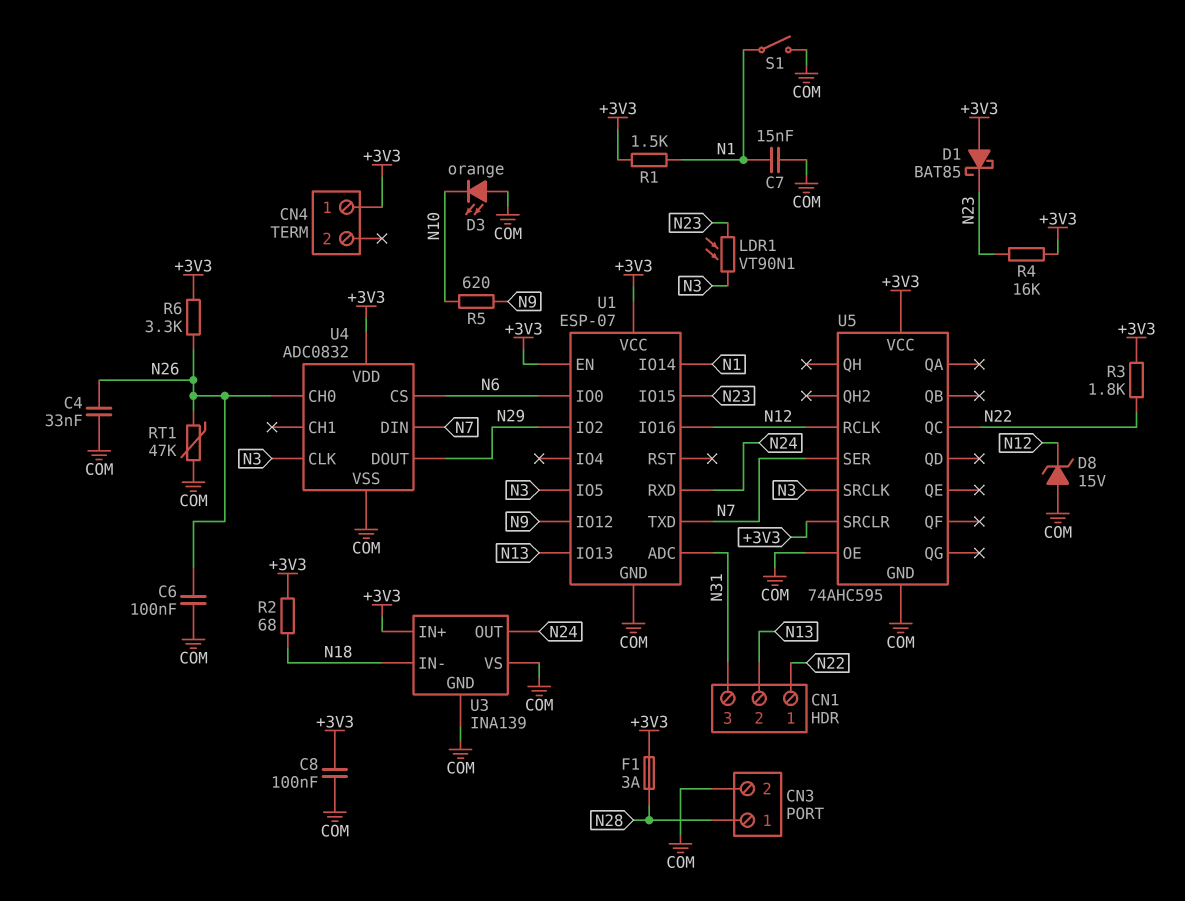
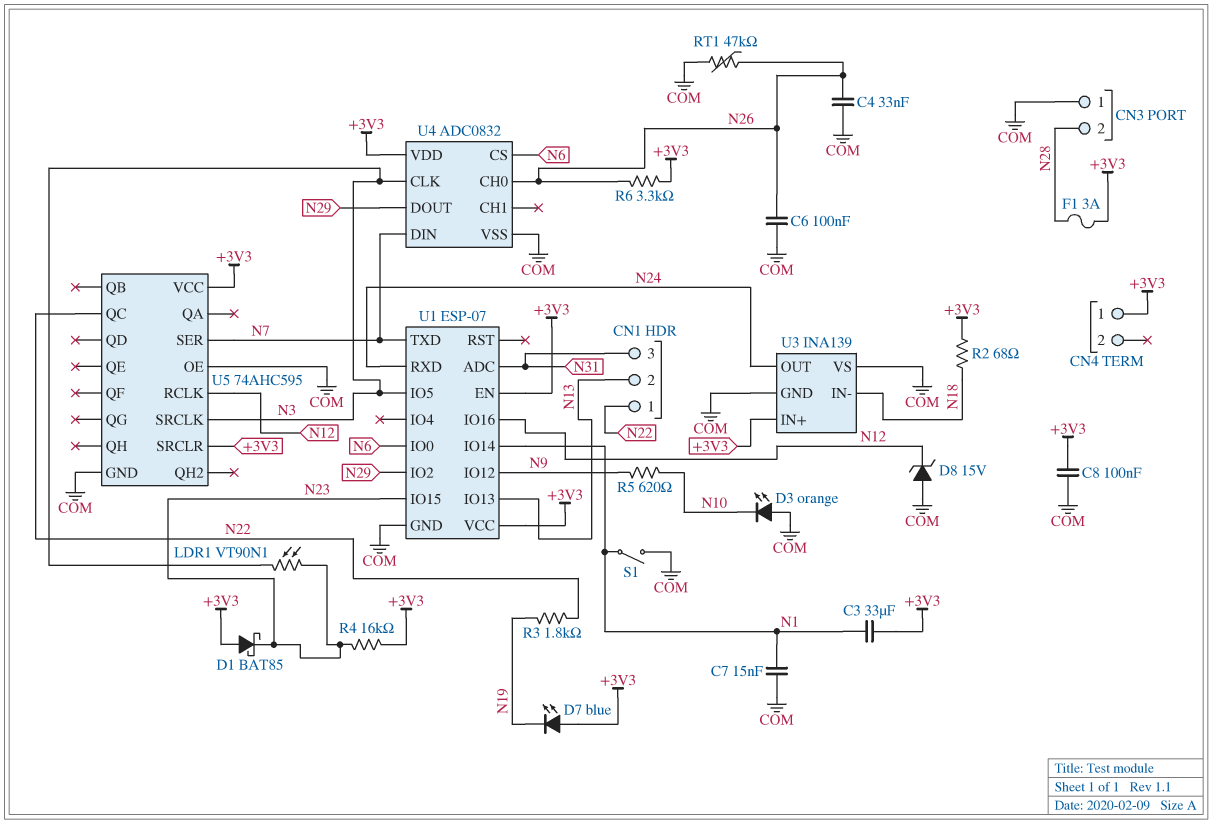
C3: none -> 33uF (+3V3, N1)
CN3 pin 1: N28 -> COM
CN3 pin 2: COM -> N28
D7: none -> LED blue (A +3V3, K N19)
R1: 1.5k (+3V3, N1) -> none
R3: 1.8k (+3V3, N22) -> 1.8k (N19, N22)

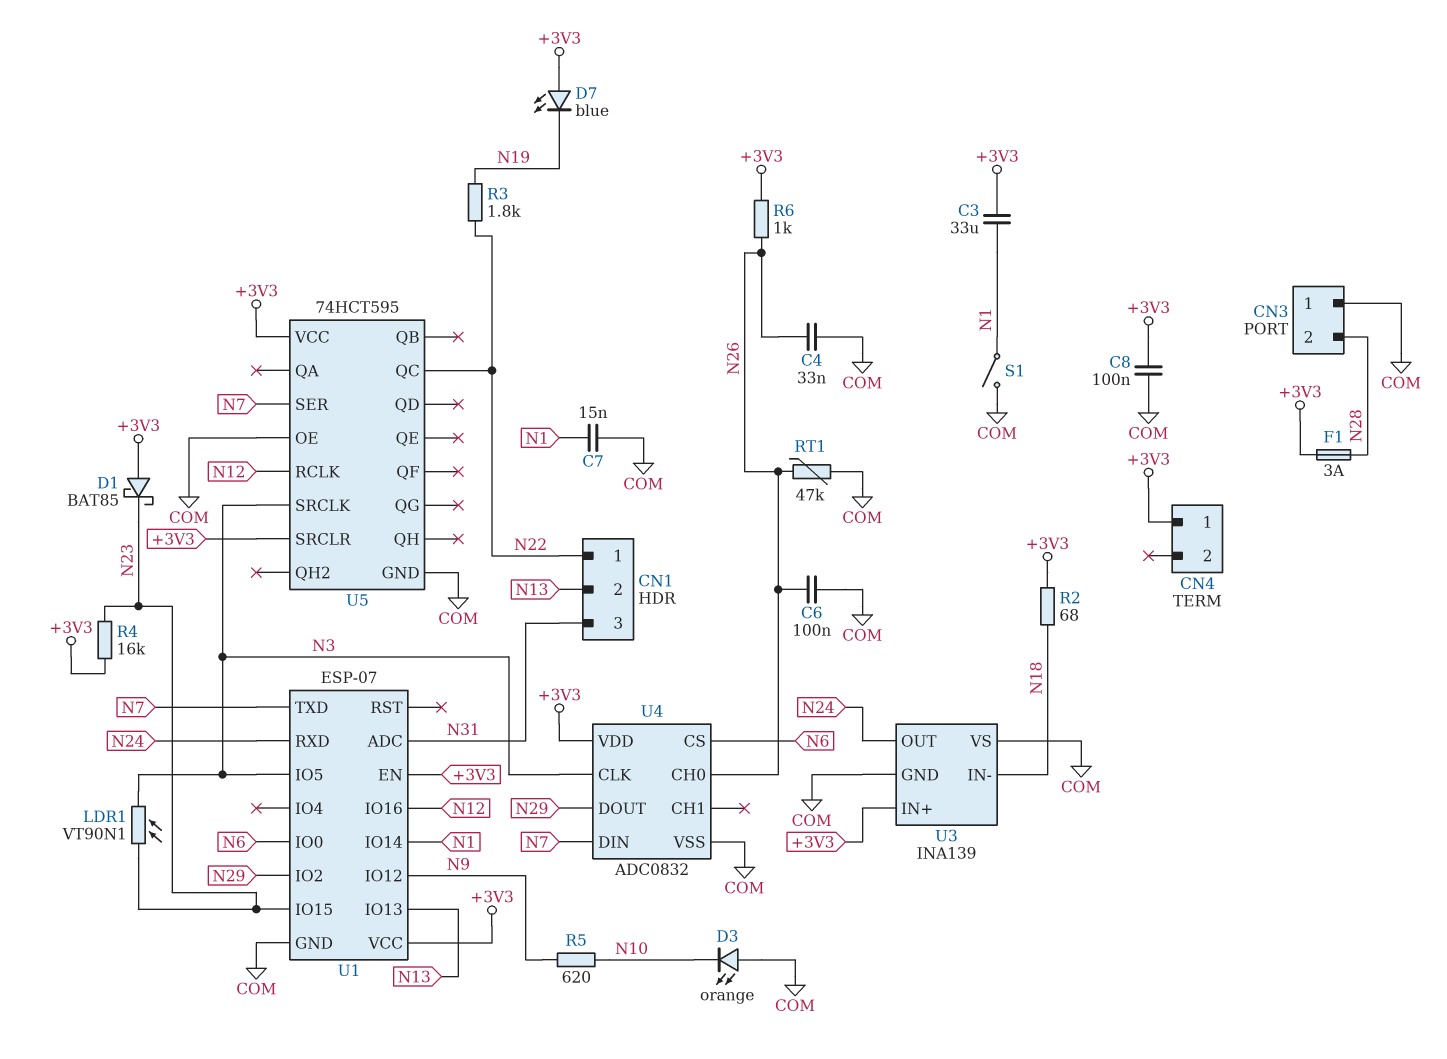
D8: zener 15V (A COM, K N12) -> none
R6: 3.3k (+3V3, N26) -> 1k (+3V3, N26)
U5: 74AHC595 -> 74HCT595

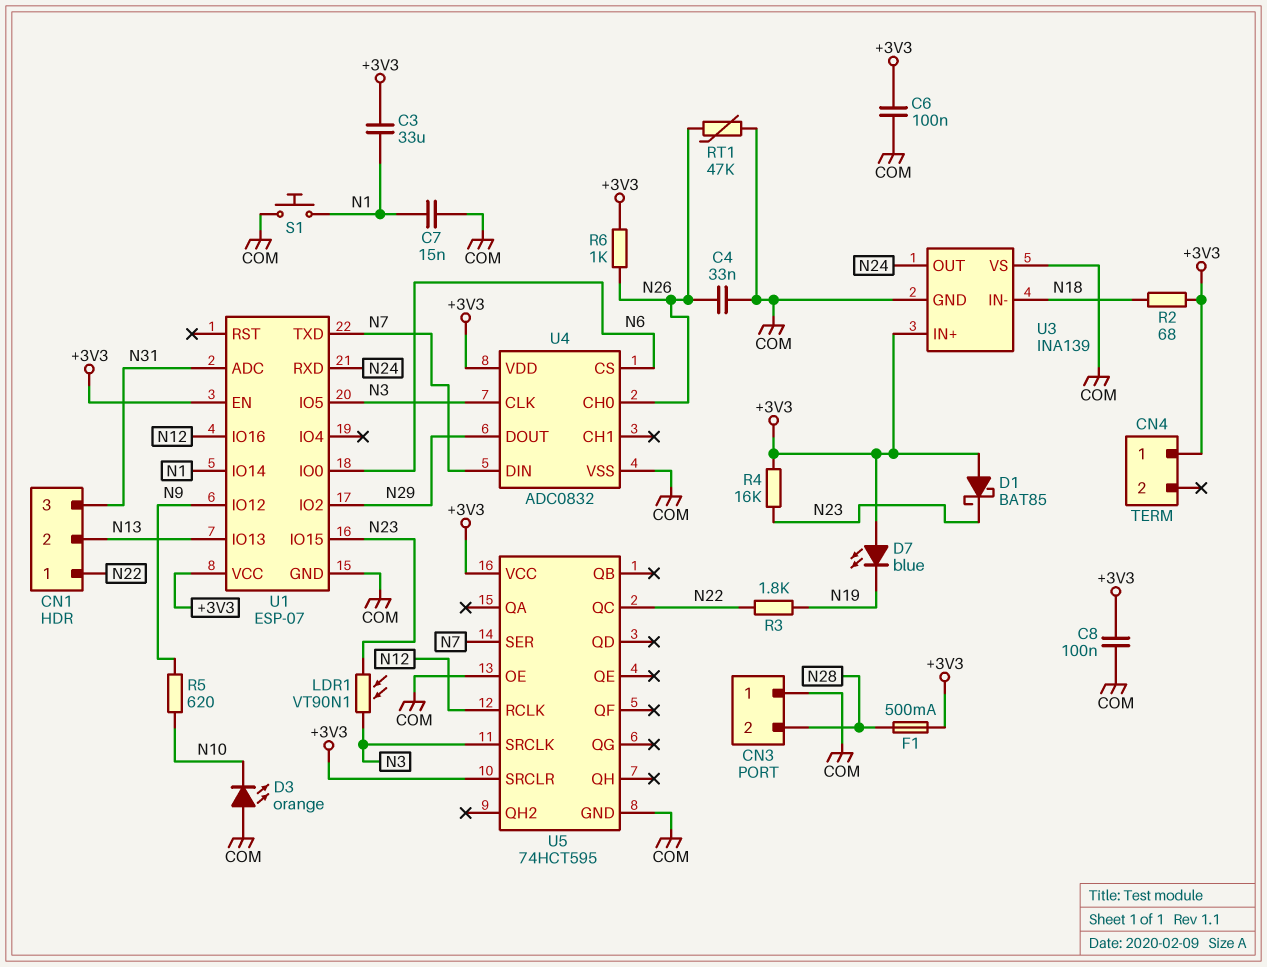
C6: 100nF (COM, N26) -> 100nF (+3V3, COM)
F1: 3A (+3V3, N28) -> 500mA (+3V3, N28)
S1: switch (COM, N1) -> button (COM, N1)

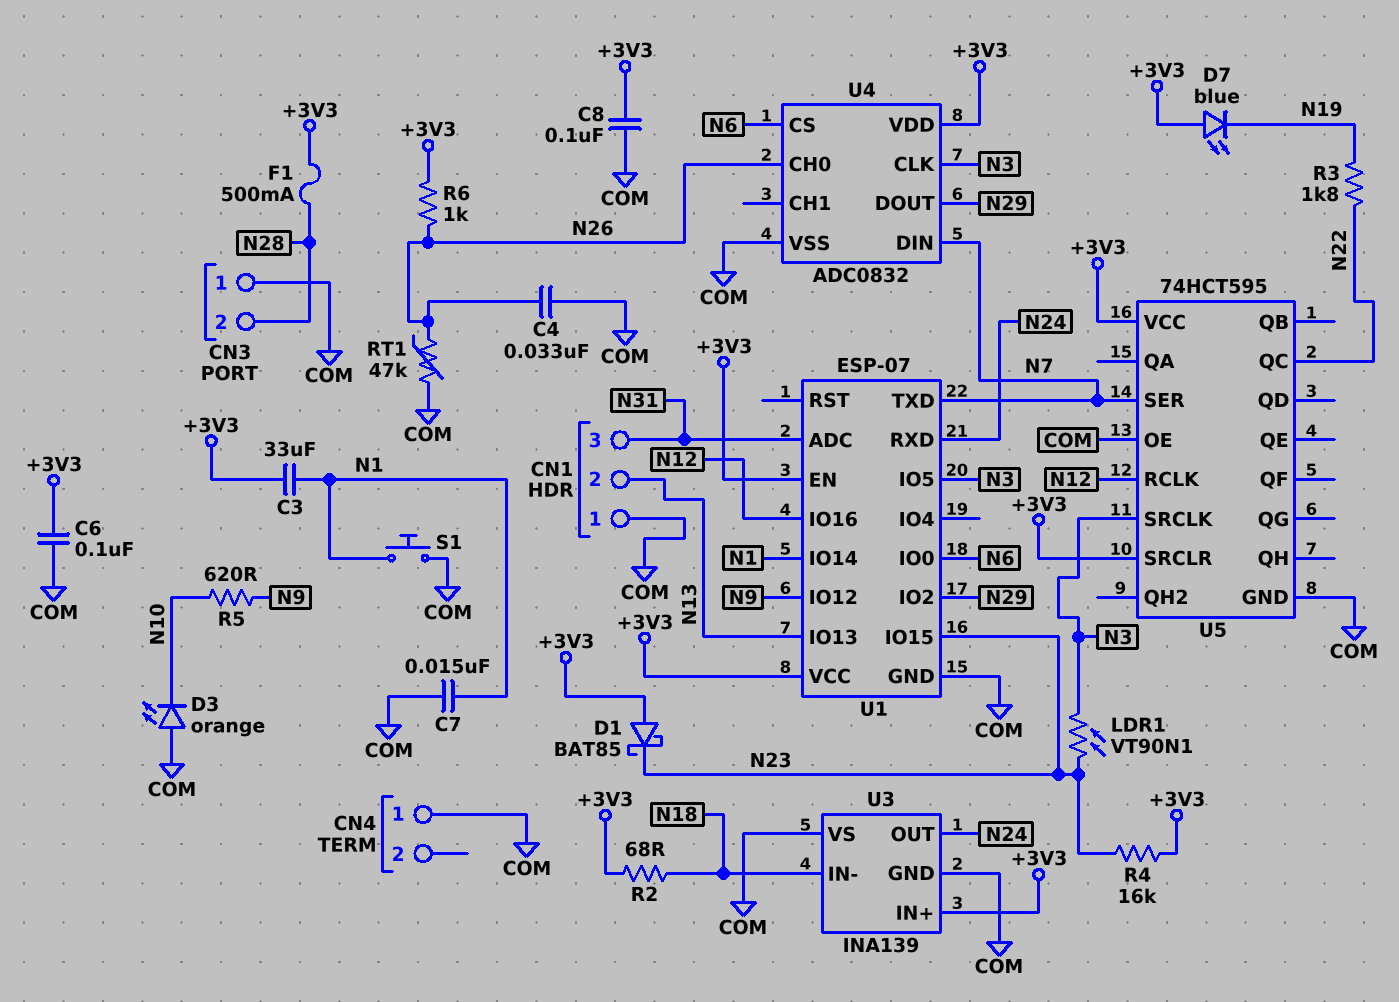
CN1 pin 1: N22 -> COM
CN4 pin 1: +3V3 -> COM

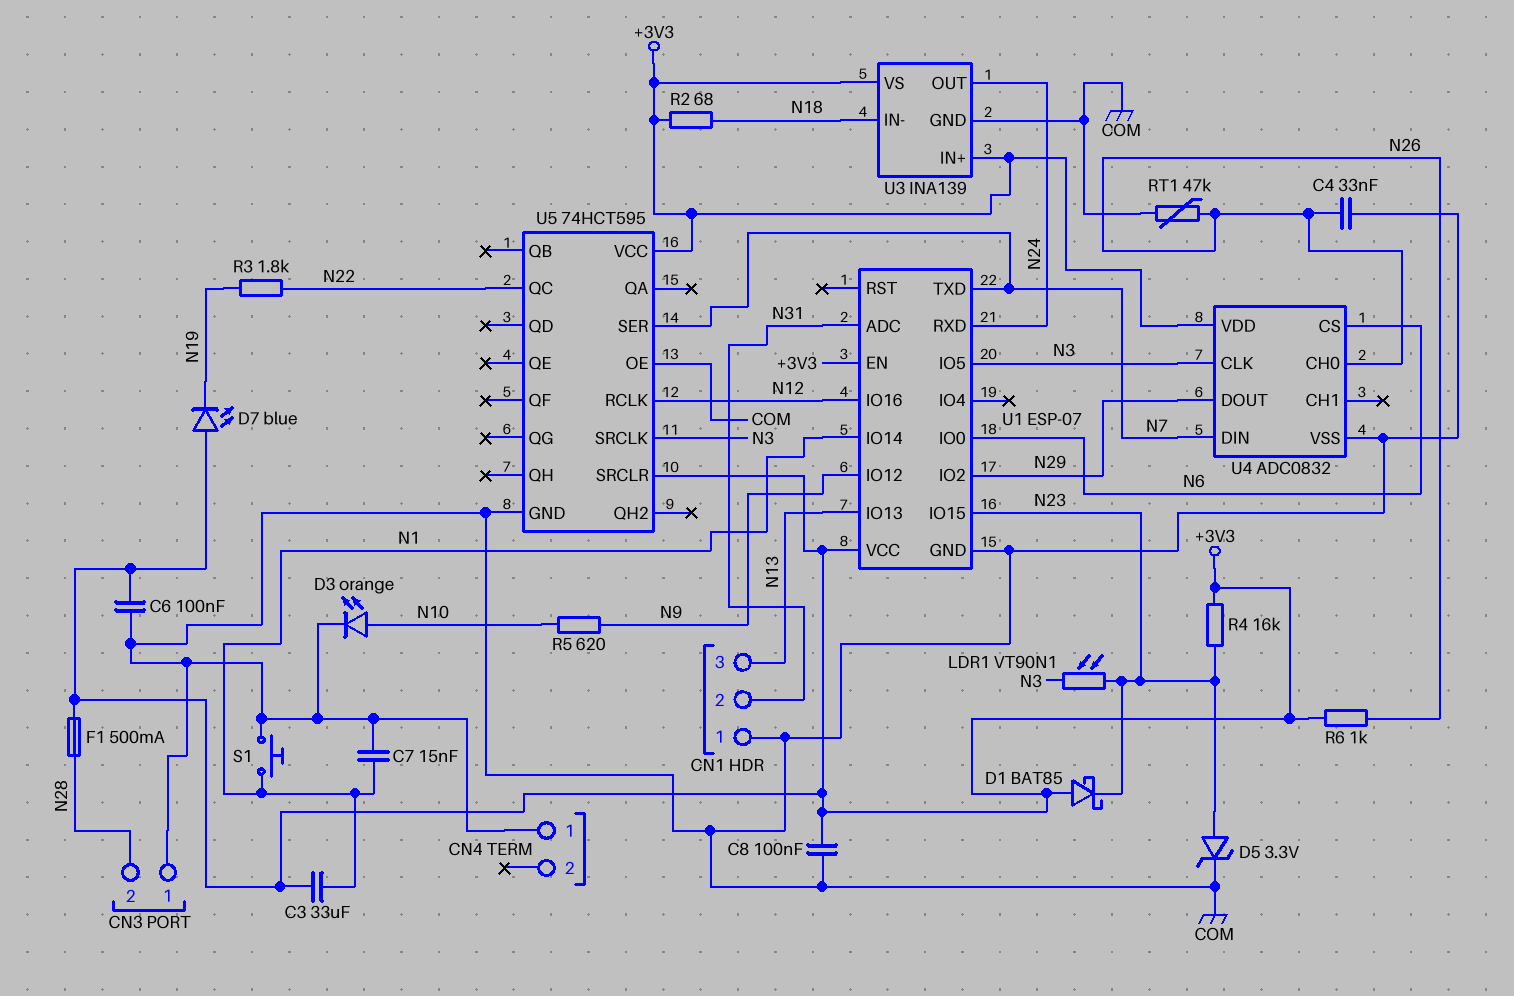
CN1 pin 2: N13 -> N31
CN1 pin 3: N31 -> N13
D3: LED orange (A COM, K N10) -> LED orange (A N10, K COM)
D5: none -> zener 3.3V (A N23, K COM)
U3 pin VS: COM -> +3V3

